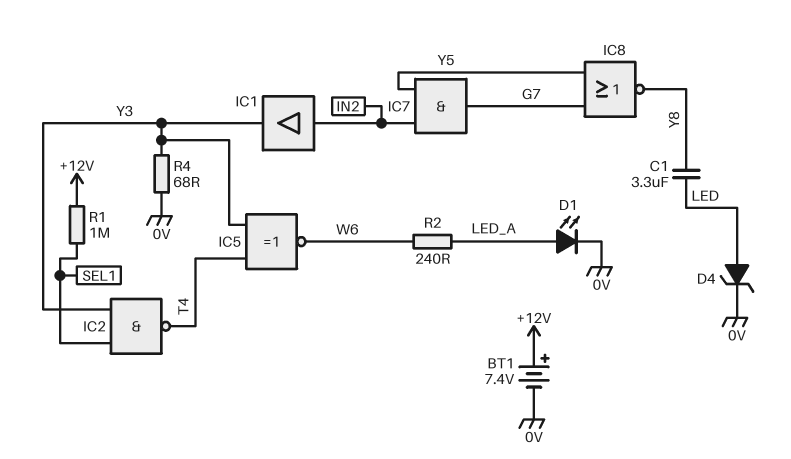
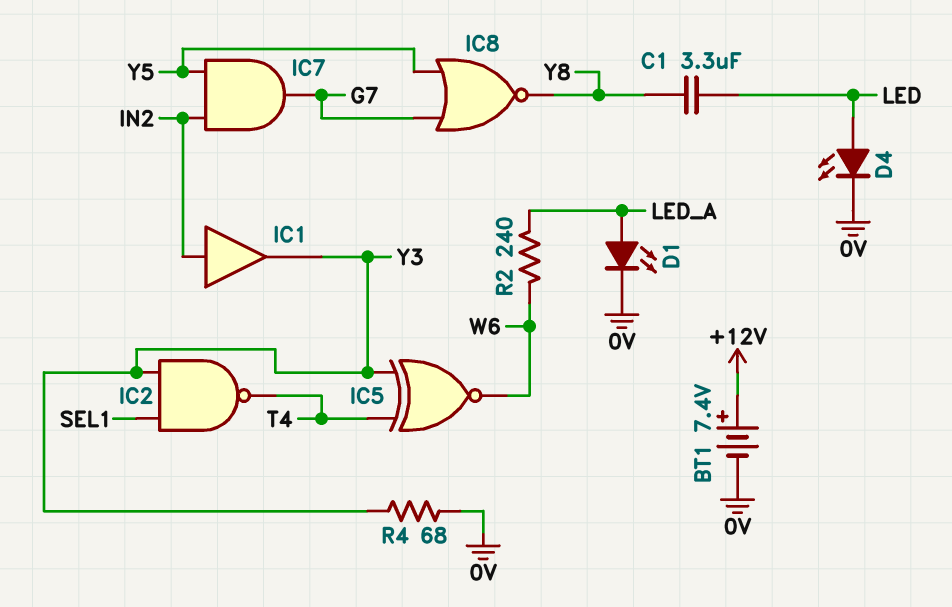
D4: zener (A LED, K 0V) -> LED (A LED, K 0V)
R1: 1M (+12V, SEL1) -> none

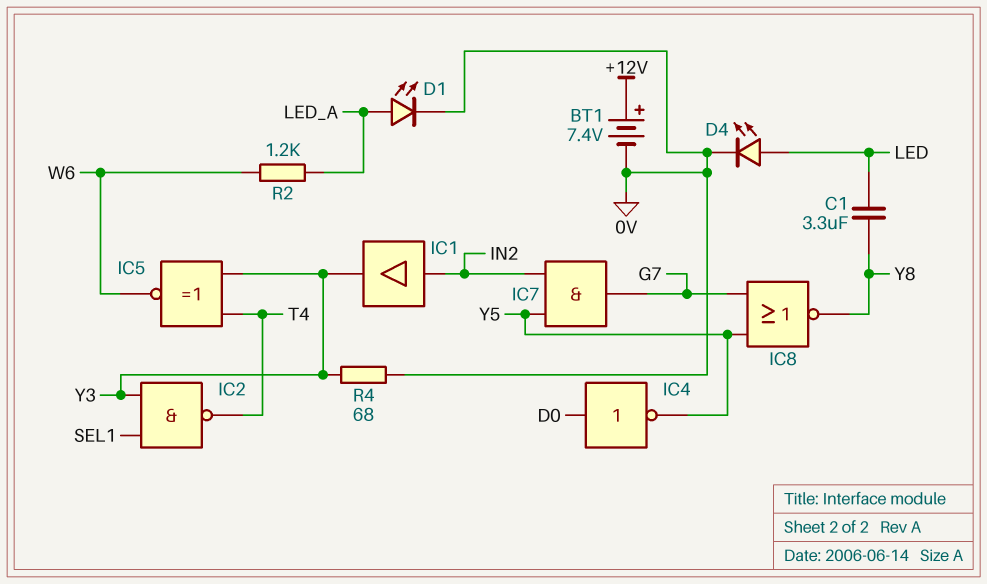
IC4: none -> NOT (in D0, out Y5)
R2: 240 (LED_A, W6) -> 1.2k (LED_A, W6)

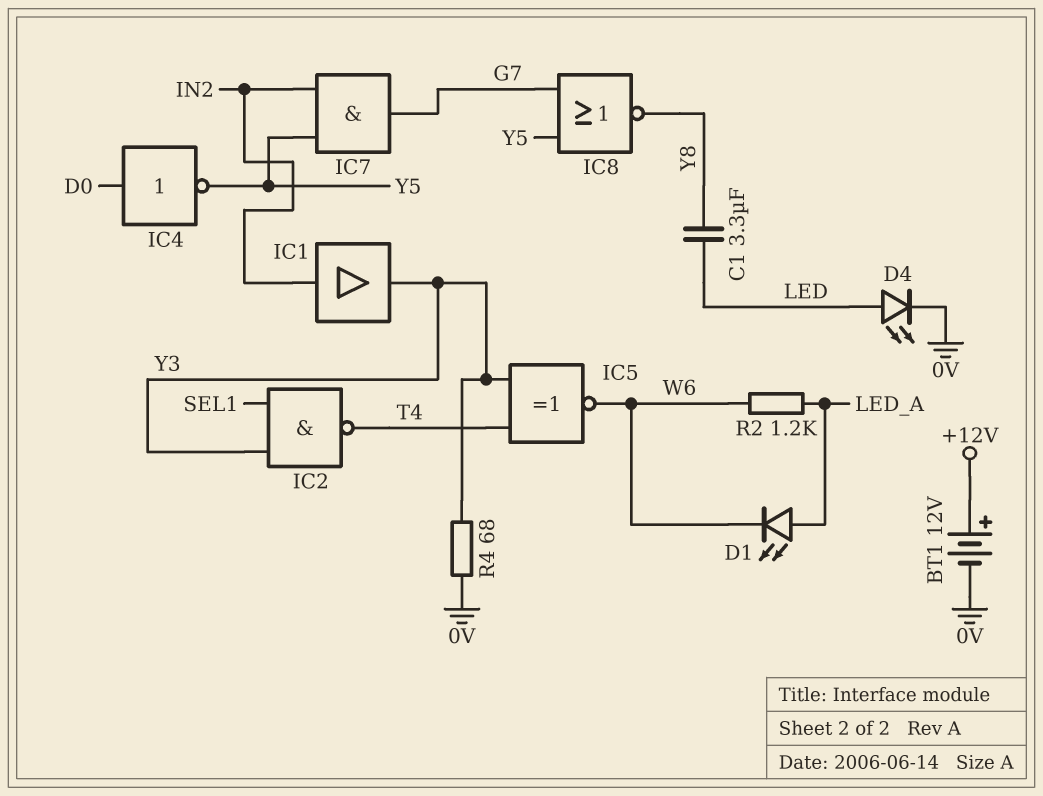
BT1: 7.4V (plus +12V, minus 0V) -> 12V (plus +12V, minus 0V)
D1: LED (A LED_A, K 0V) -> LED (A LED_A, K W6)

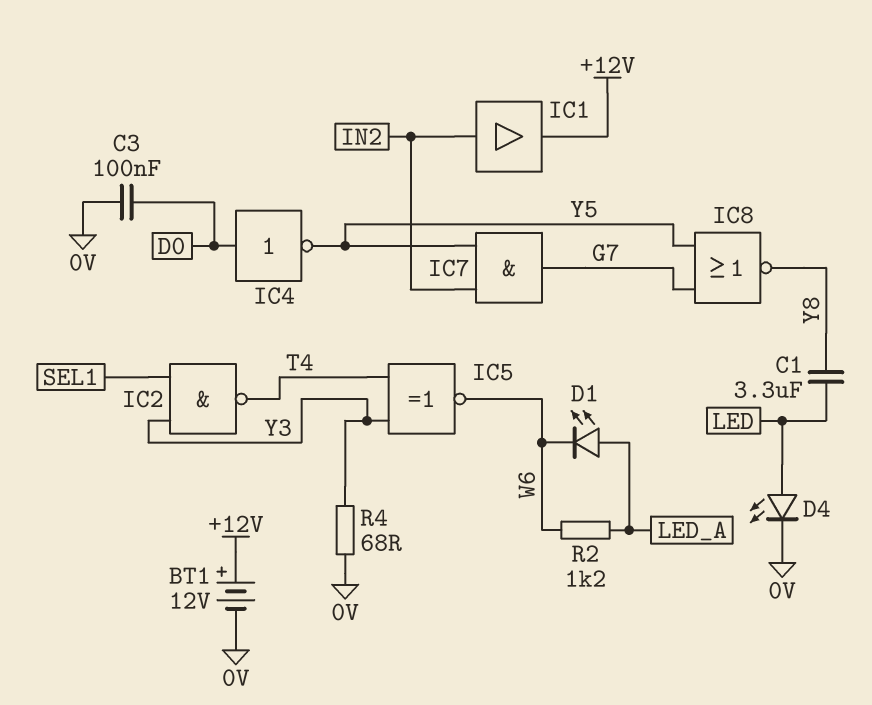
C3: none -> 100nF (0V, D0)
IC1: buffer (in IN2, out Y3) -> buffer (in IN2, out +12V)

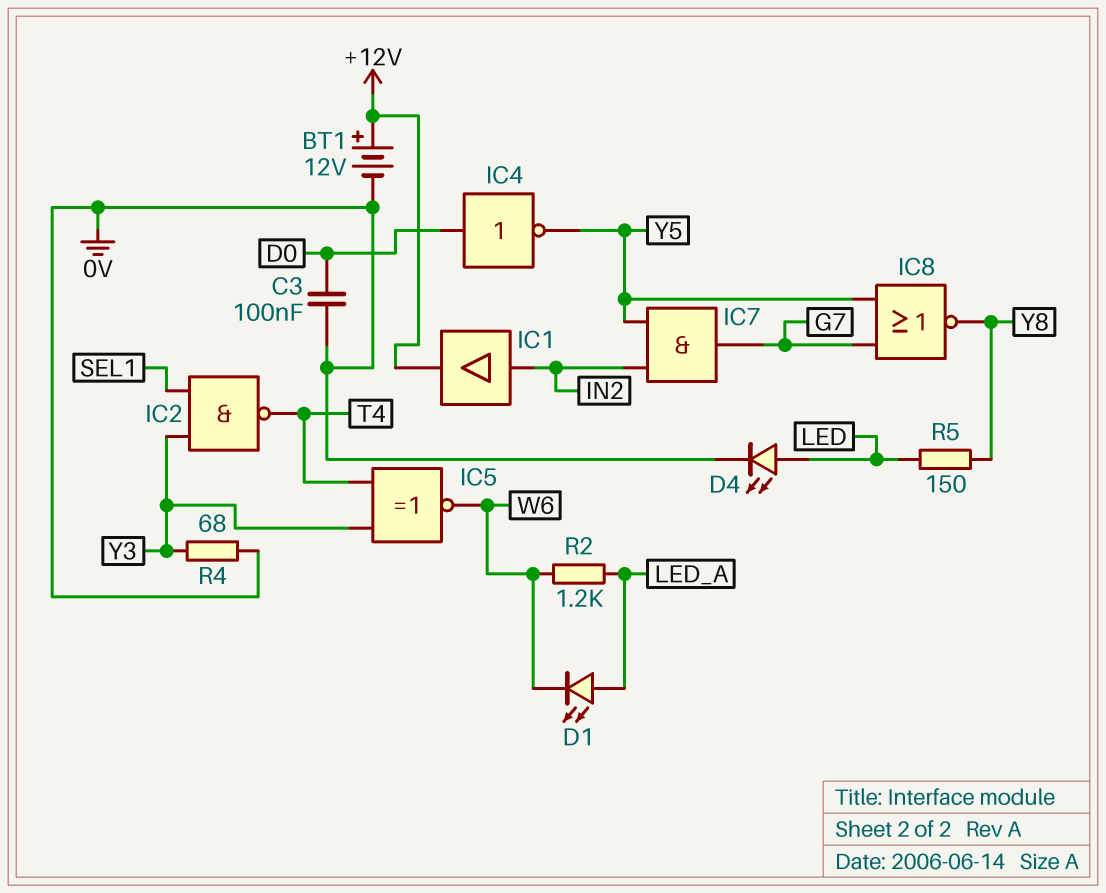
C1: 3.3uF (LED, Y8) -> none
R5: none -> 150 (LED, Y8)

